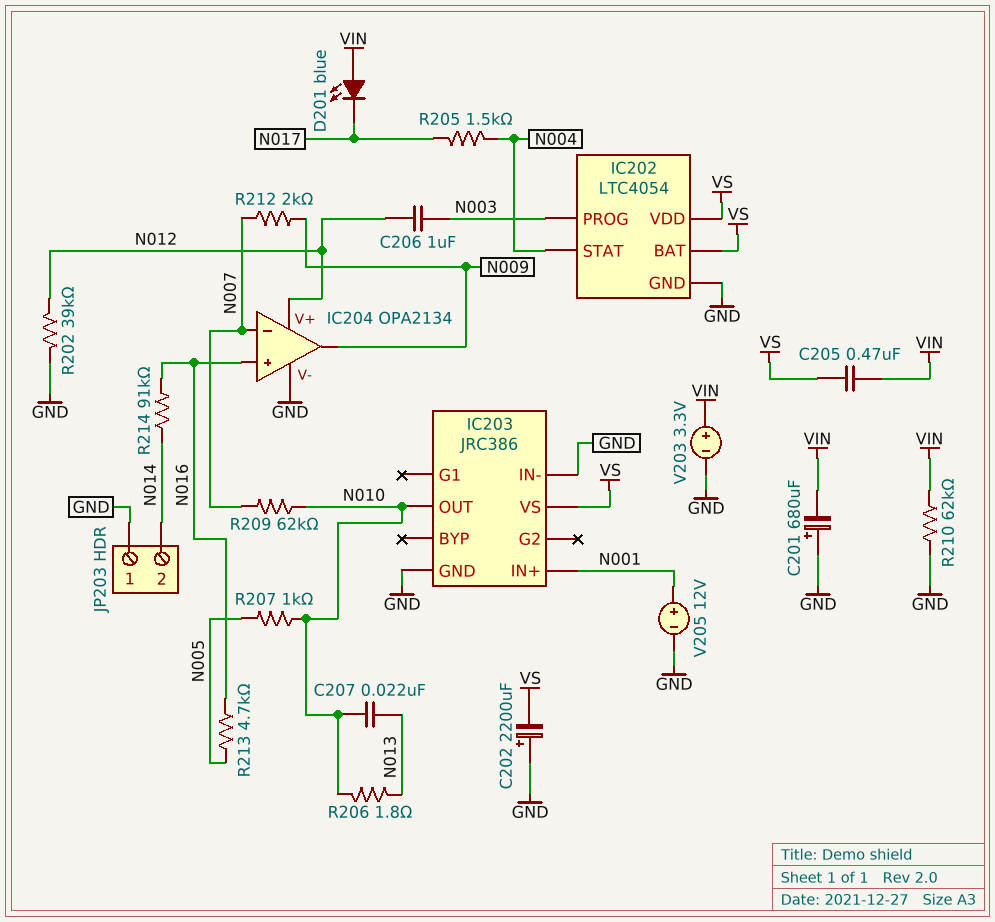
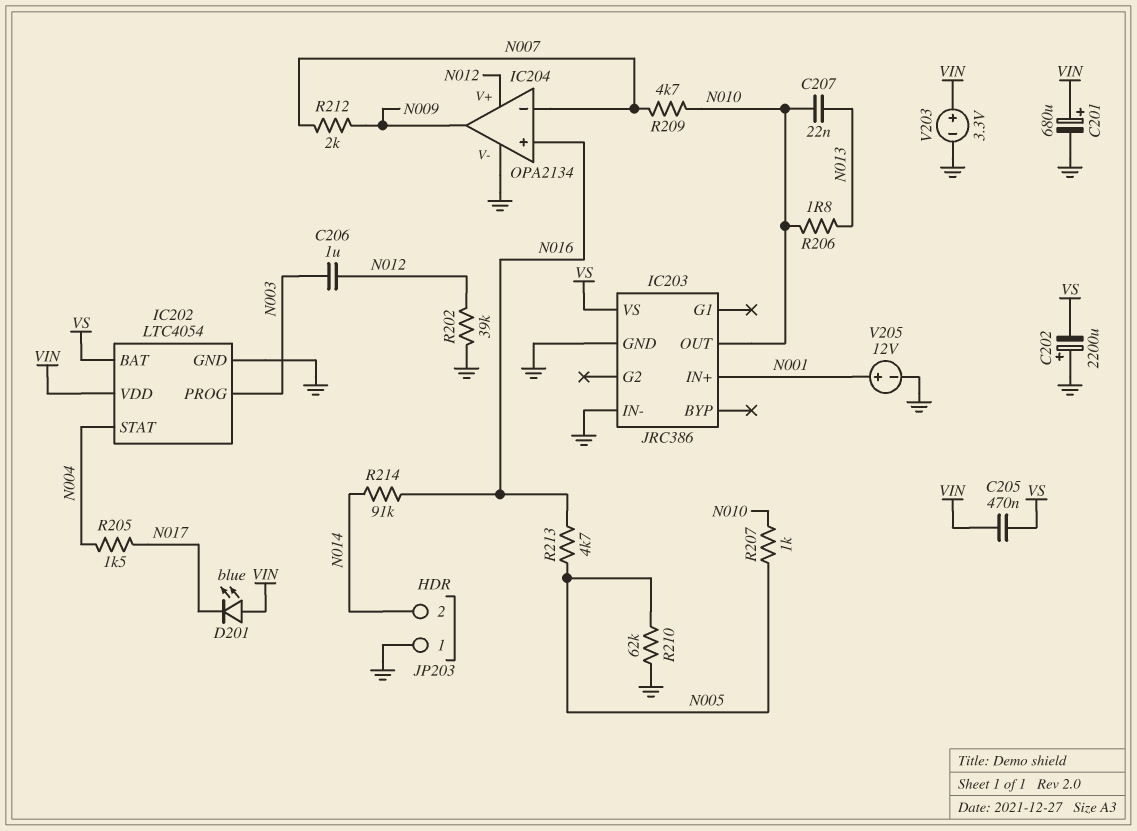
C201: 680uF (plus GND, minus VIN) -> 680uF (plus VIN, minus GND)
IC202 pin VDD: VS -> VIN
R209: 62k (N007, N010) -> 4.7k (N007, N010)
R210: 62k (GND, VIN) -> 62k (GND, N005)

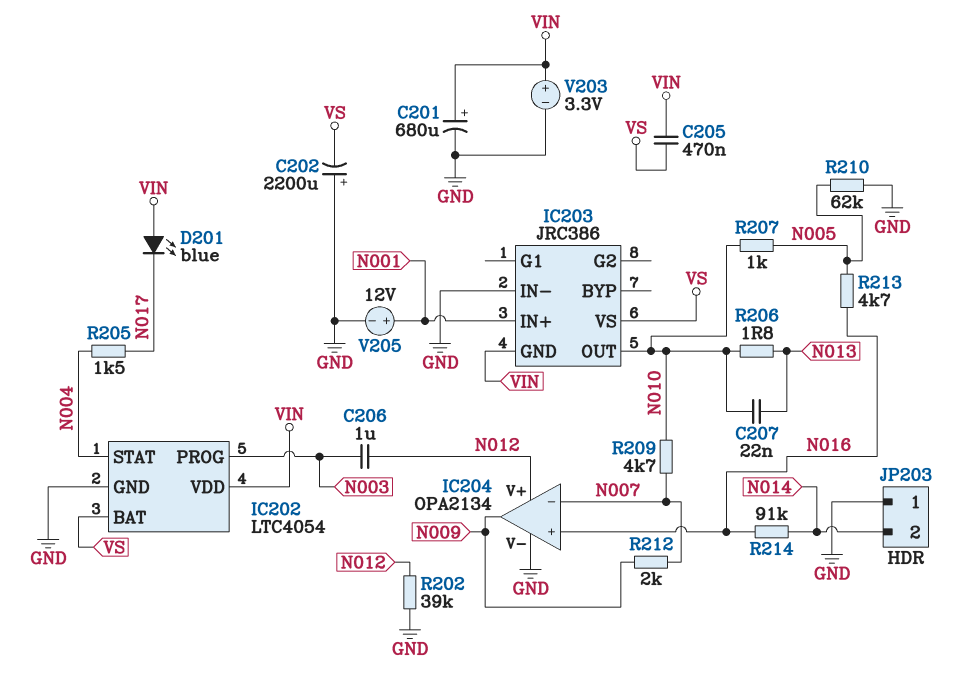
IC203 pin GND: GND -> VIN

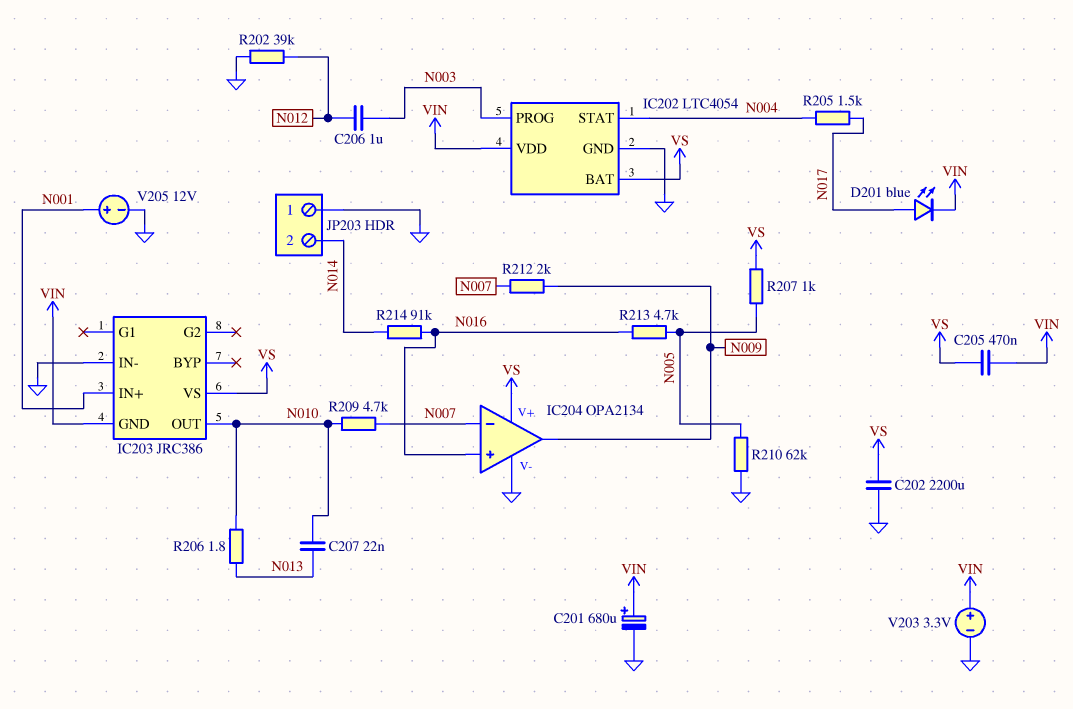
C202: 2200uF (plus GND, minus VS) -> 2200uF (GND, VS)
D201: LED blue (A VIN, K N017) -> LED blue (A N017, K VIN)
IC204 pin V+: N012 -> VS
R207: 1k (N005, N010) -> 1k (N005, VS)

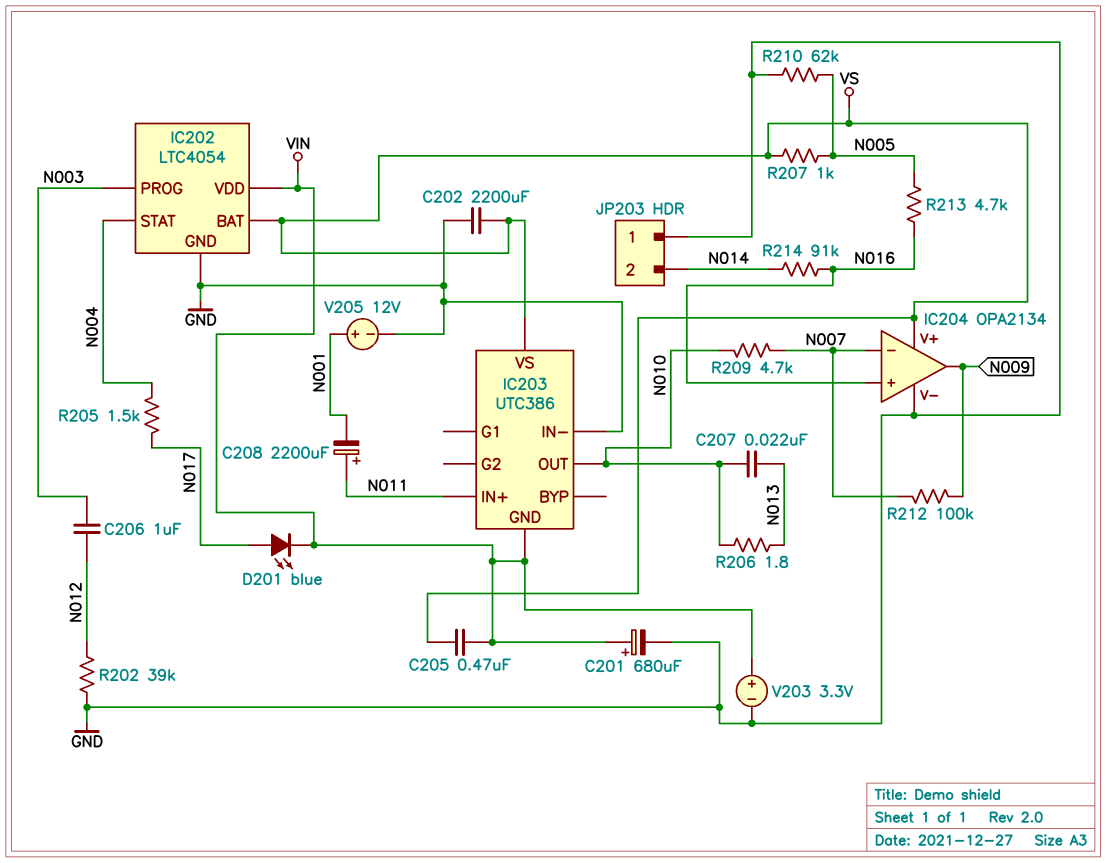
C208: none -> 2200uF (plus N011, minus N001)
IC203: JRC386 -> UTC386
IC203 pin IN+: N001 -> N011
R212: 2k (N007, N009) -> 100k (N007, N009)

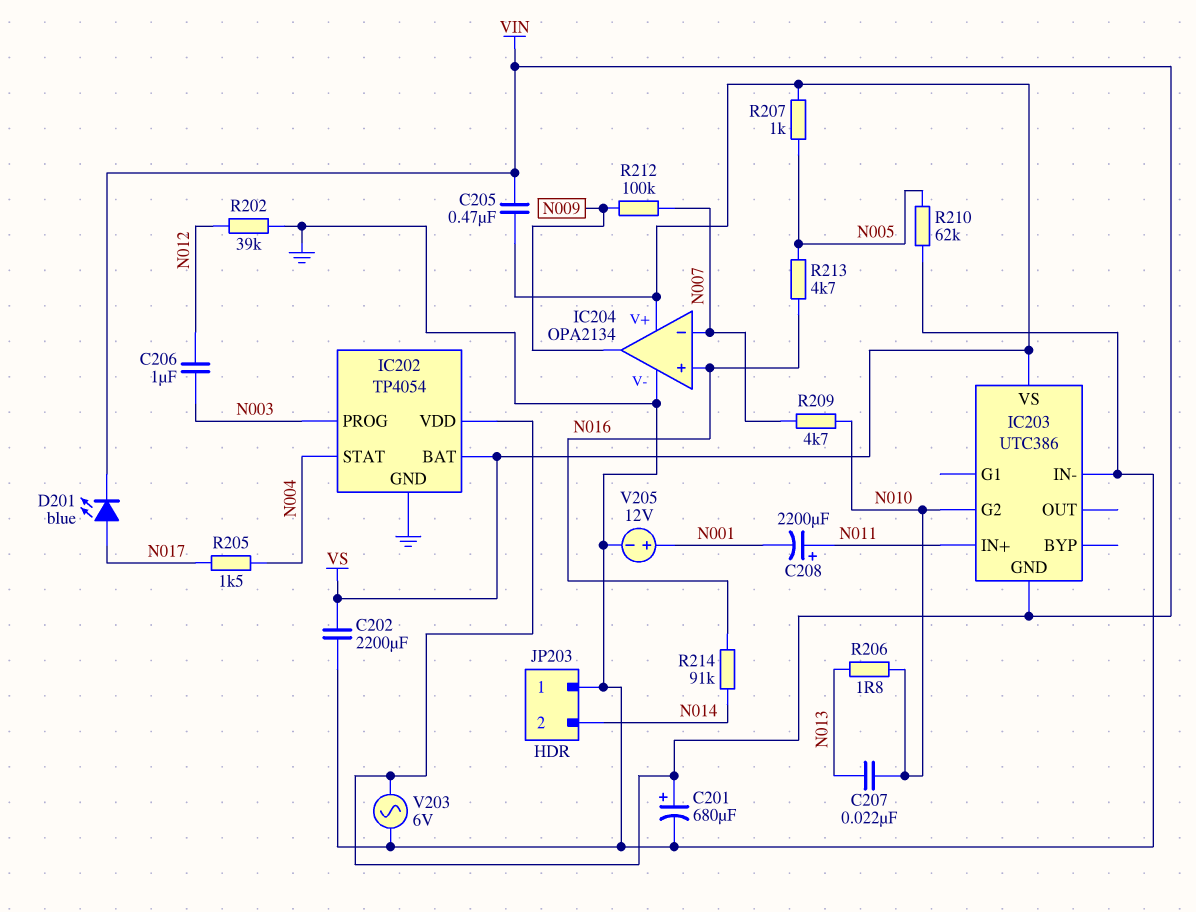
IC202: LTC4054 -> TP4054
IC203 pin G2: none -> N010
IC203 pin OUT: N010 -> none
V203: 3.3V (plus VIN, minus GND) -> AC 6V (GND, VIN)

